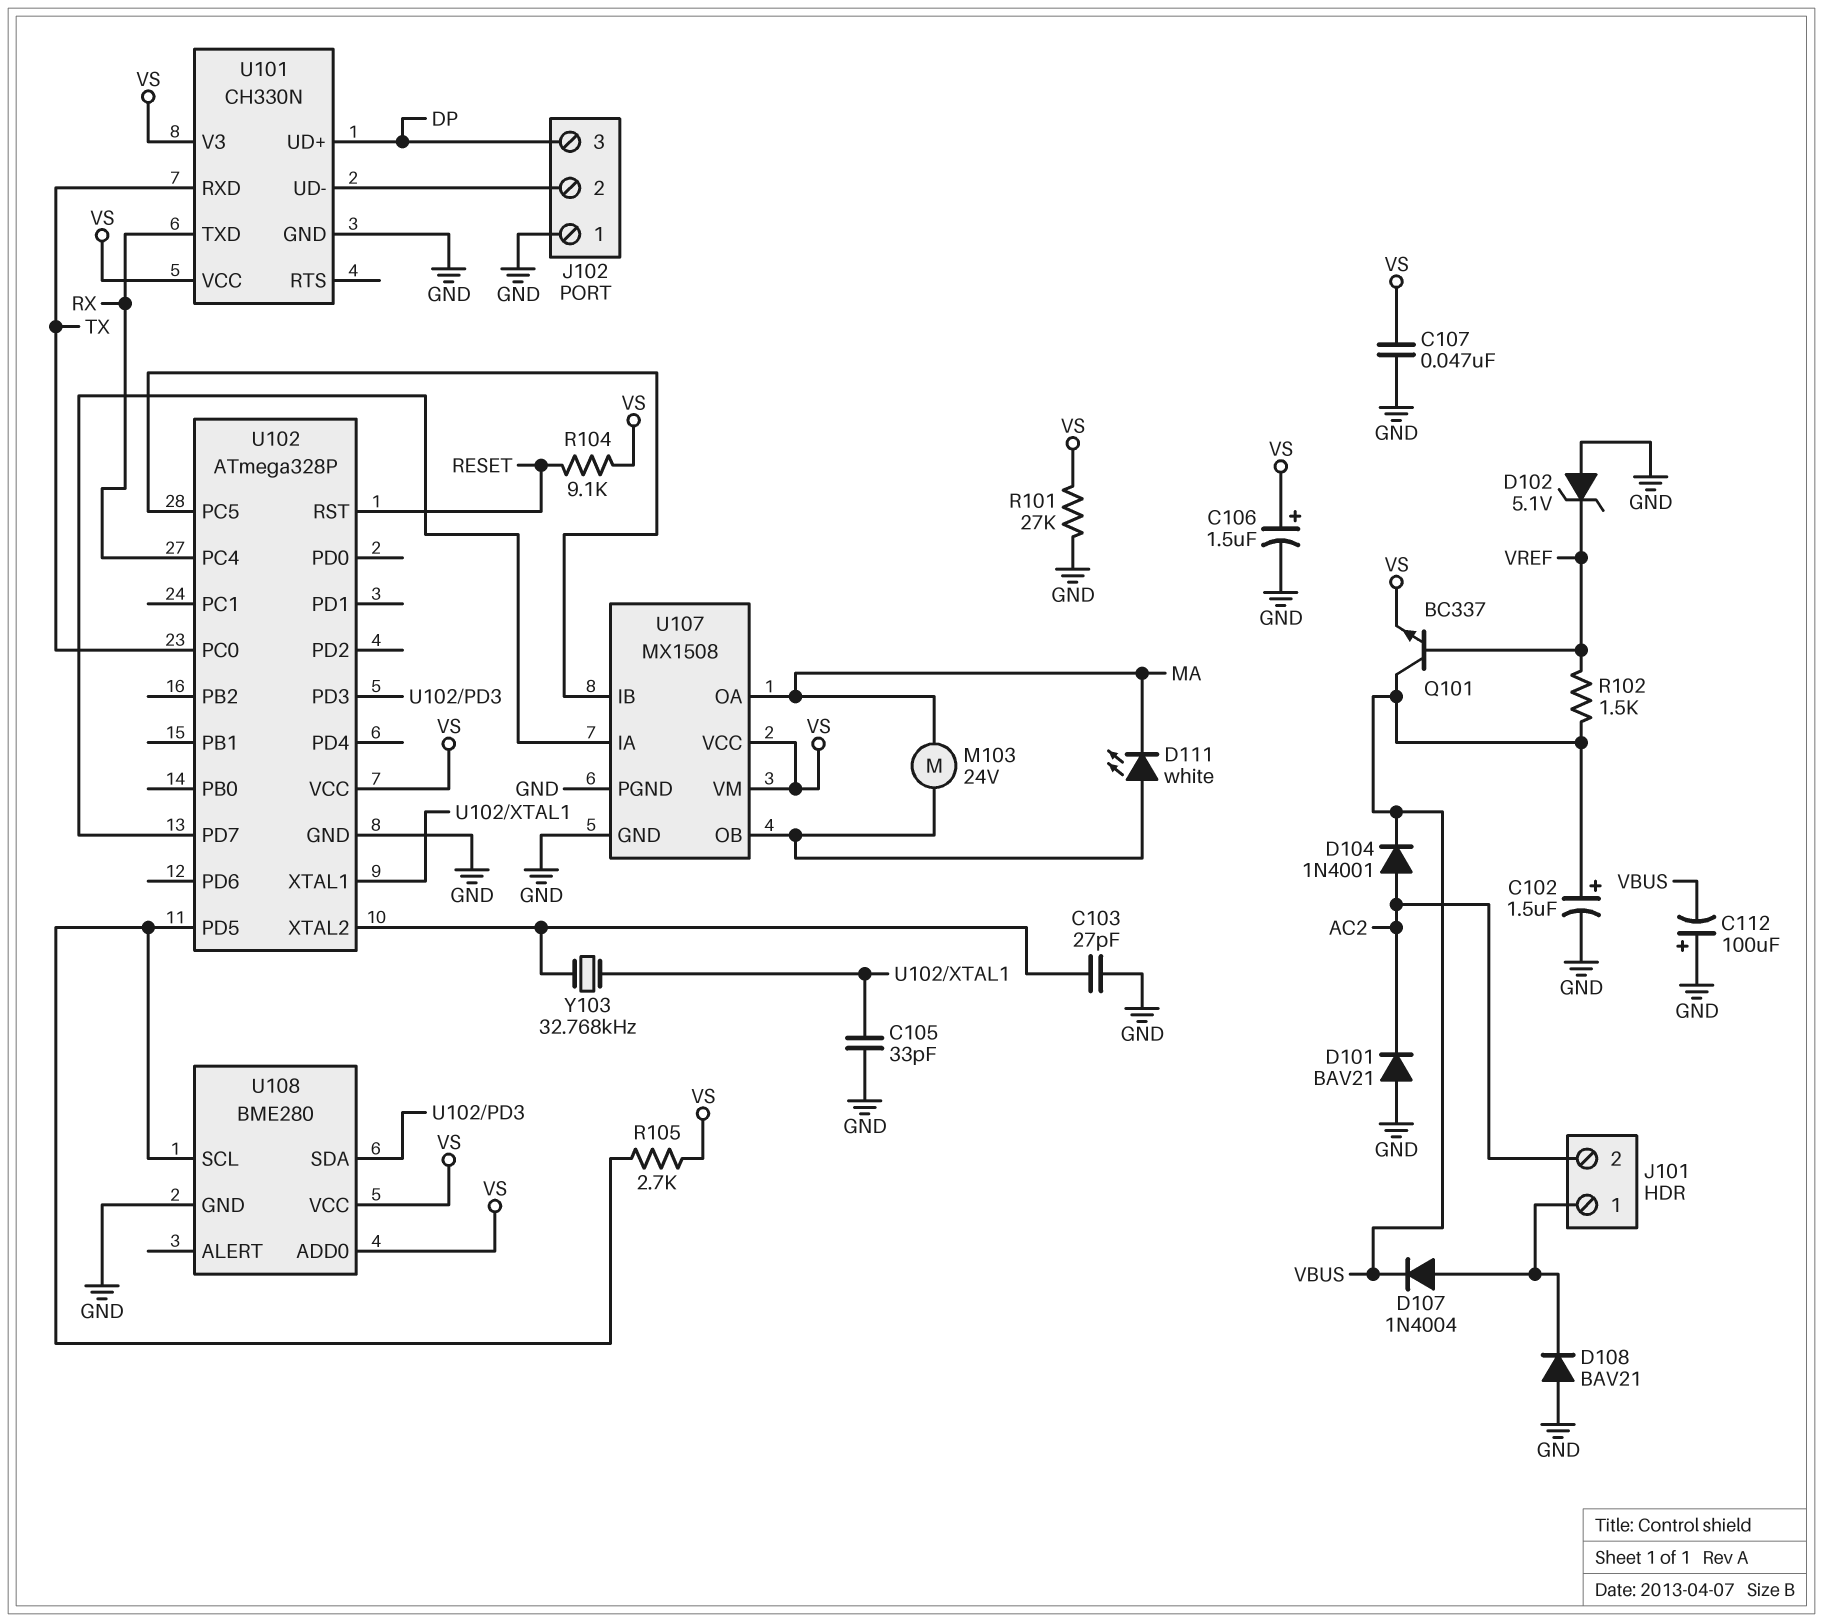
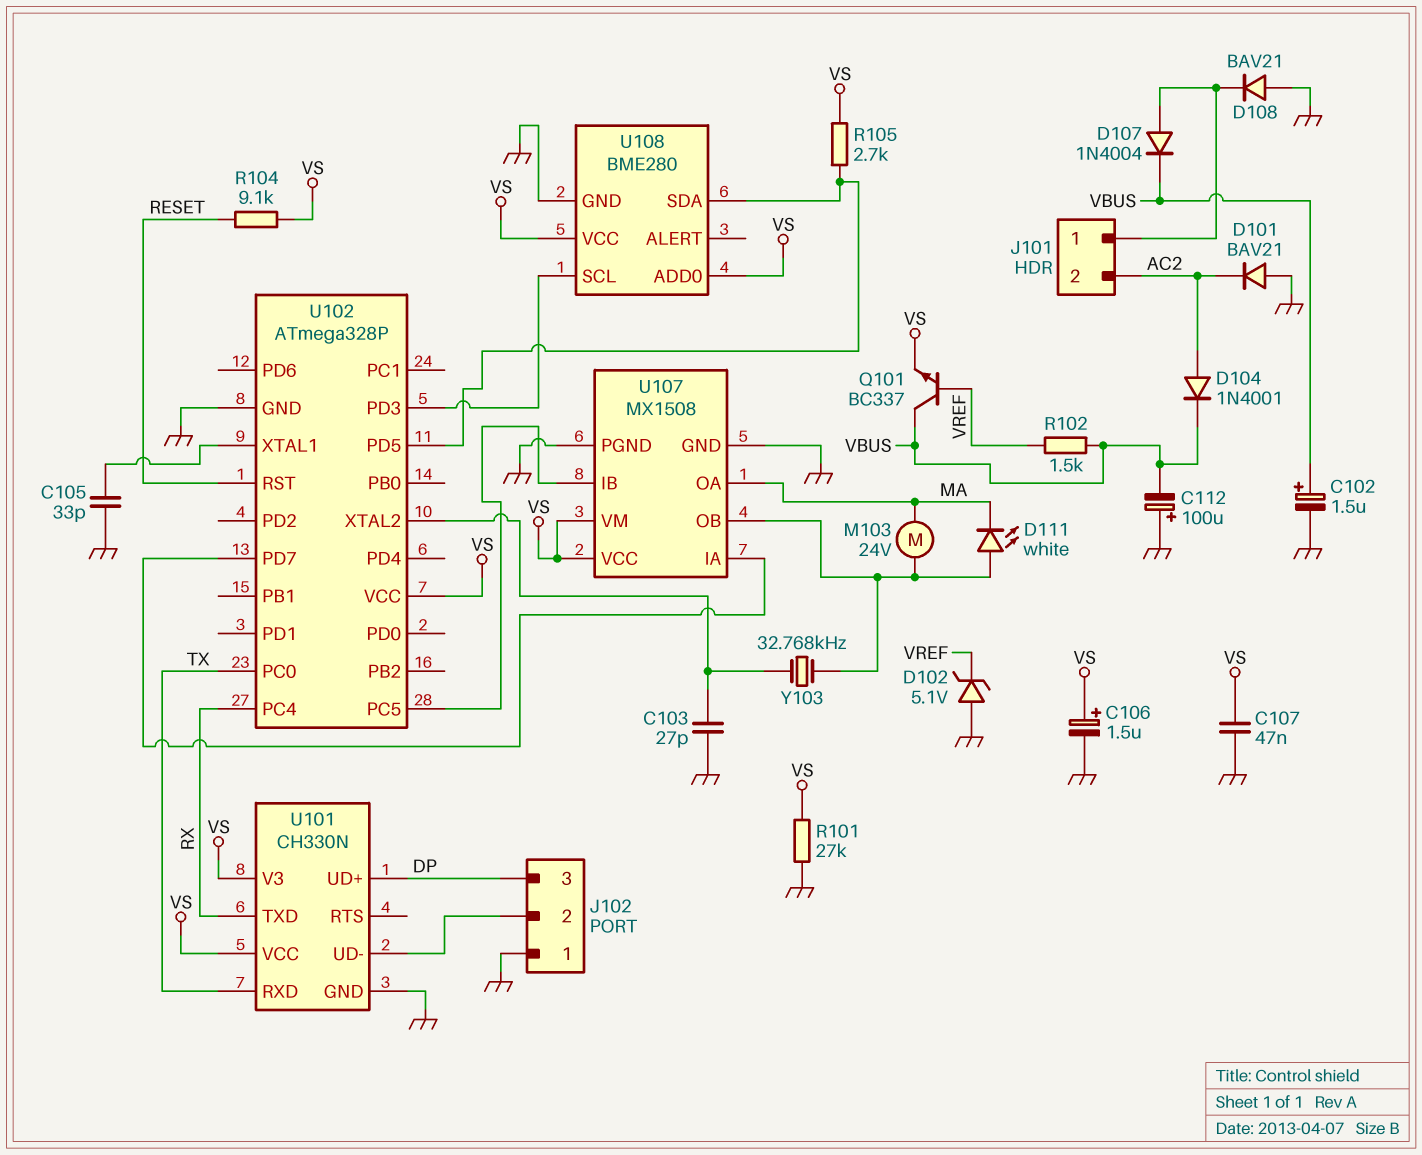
U108 pin SCL: U102/PD5 -> U102/PD3
U108 pin SDA: U102/PD3 -> U102/PD5
Y103: 32.768kHz (U102/XTAL1, U102/XTAL2) -> 32.768kHz (U102/XTAL2, U107/OB)

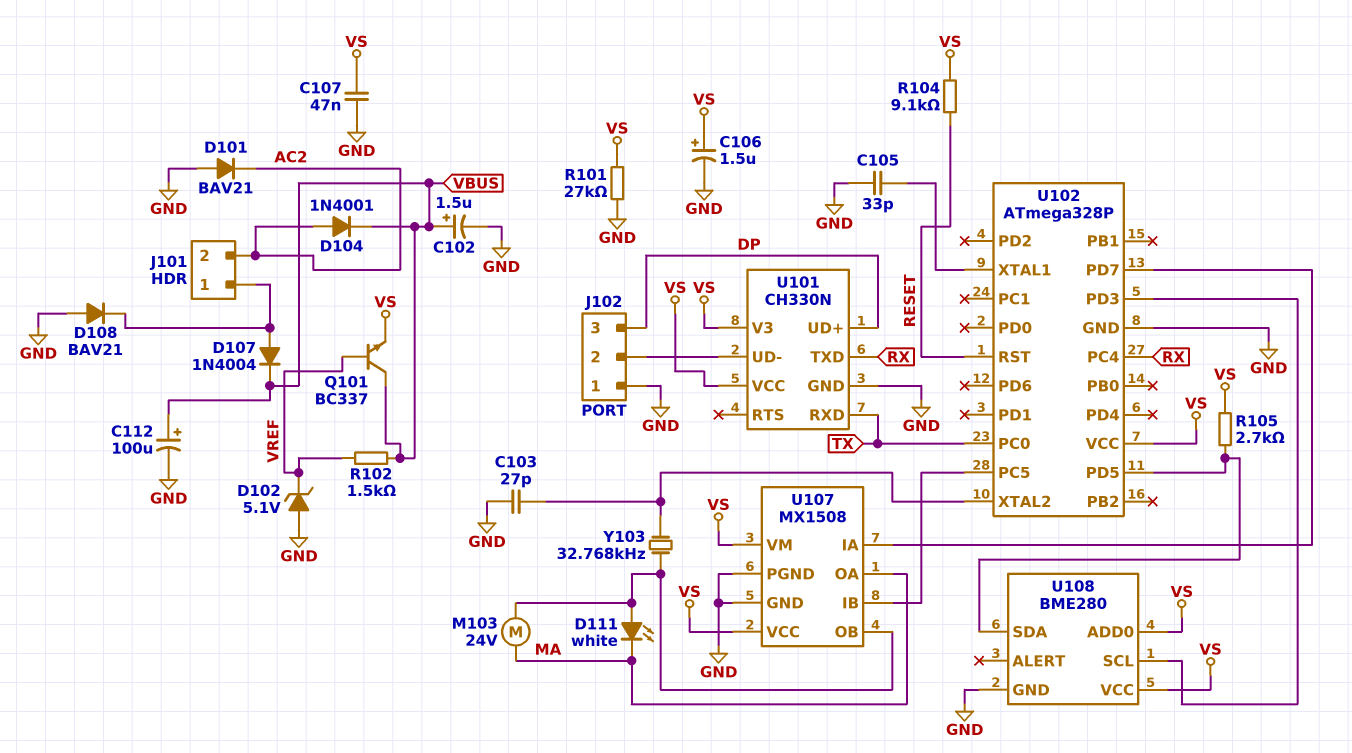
C112: 100uF (plus GND, minus VBUS) -> 100uF (plus VBUS, minus GND)

